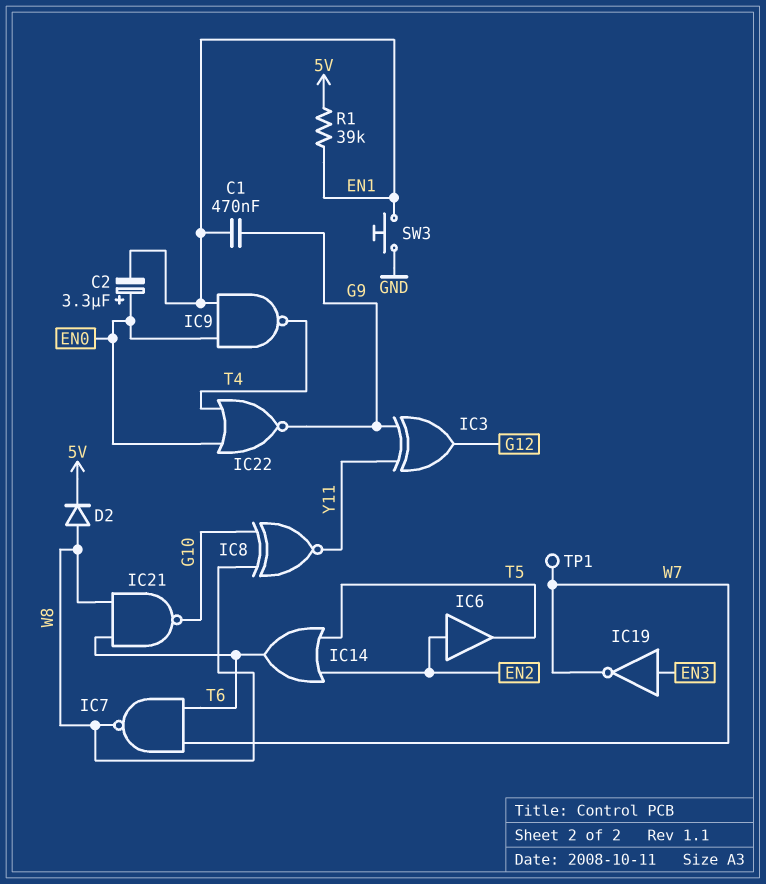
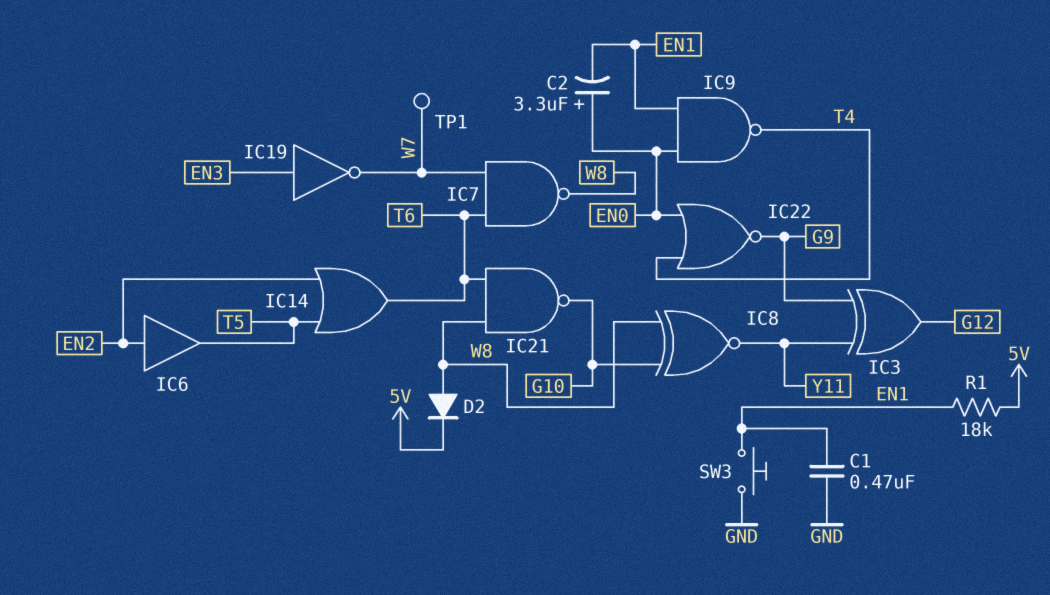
C1: 470nF (EN1, G9) -> 470nF (EN1, GND)
R1: 39k (5V, EN1) -> 18k (5V, EN1)

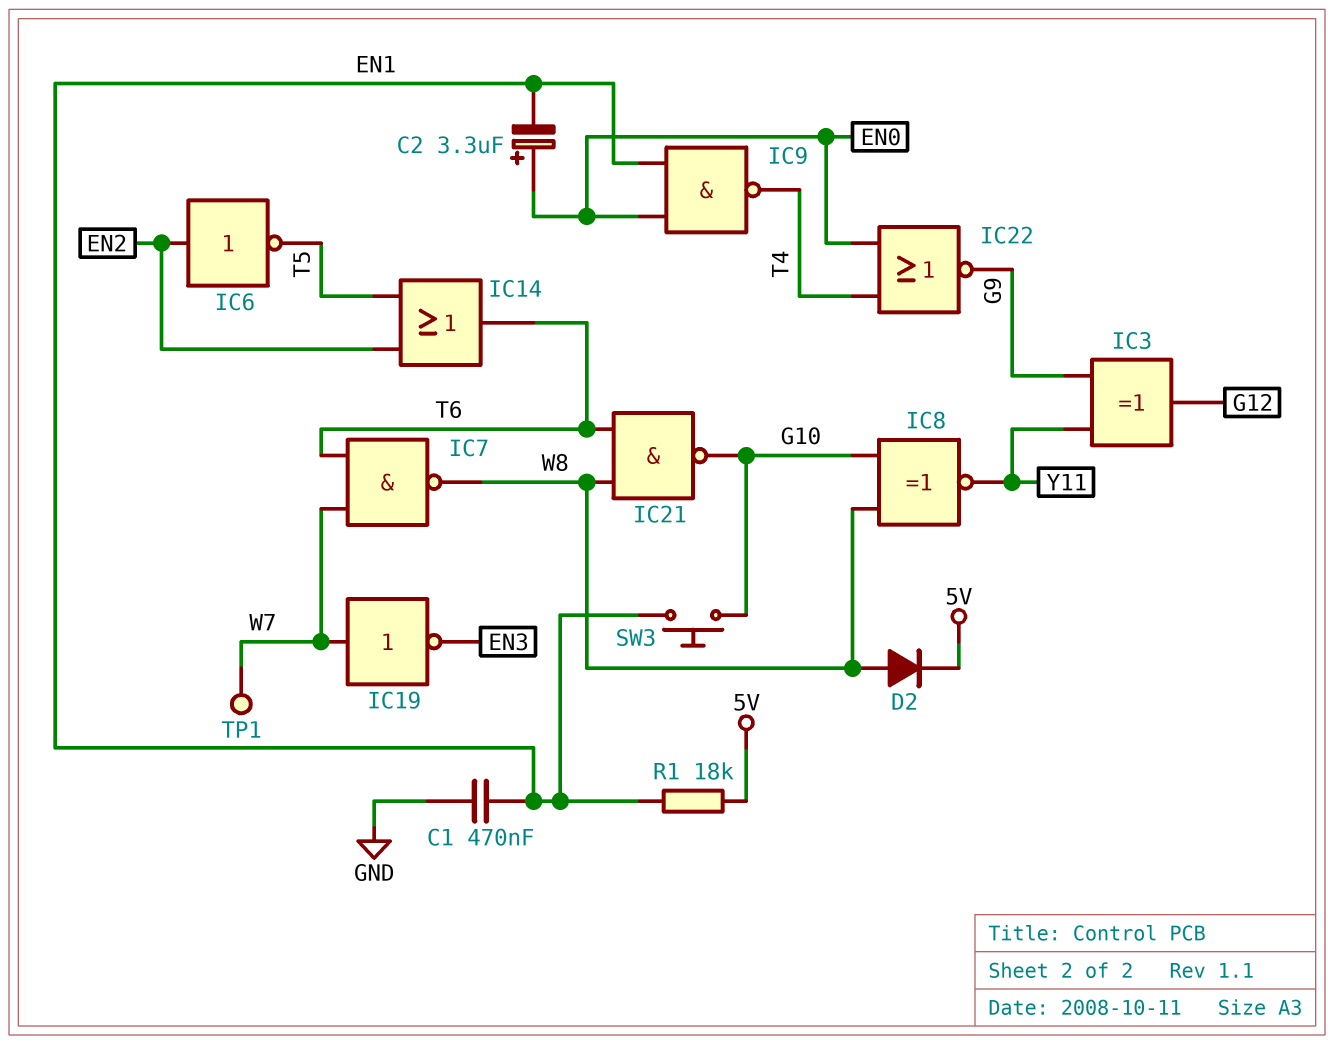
IC6: buffer (in EN2, out T5) -> NOT (in EN2, out T5)
IC19: NOT (in EN3, out W7) -> NOT (in W7, out EN3)
SW3: button (EN1, GND) -> button (EN1, G10)

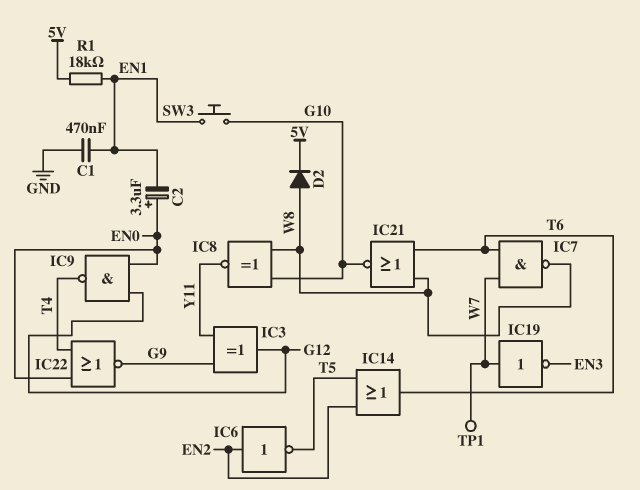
IC9: NAND (in EN0, in EN1, out T4) -> NAND (in EN0, in G12, out T4)
IC21: NAND (in T6, in W8, out G10) -> NOR (in T6, in W8, out G10)

